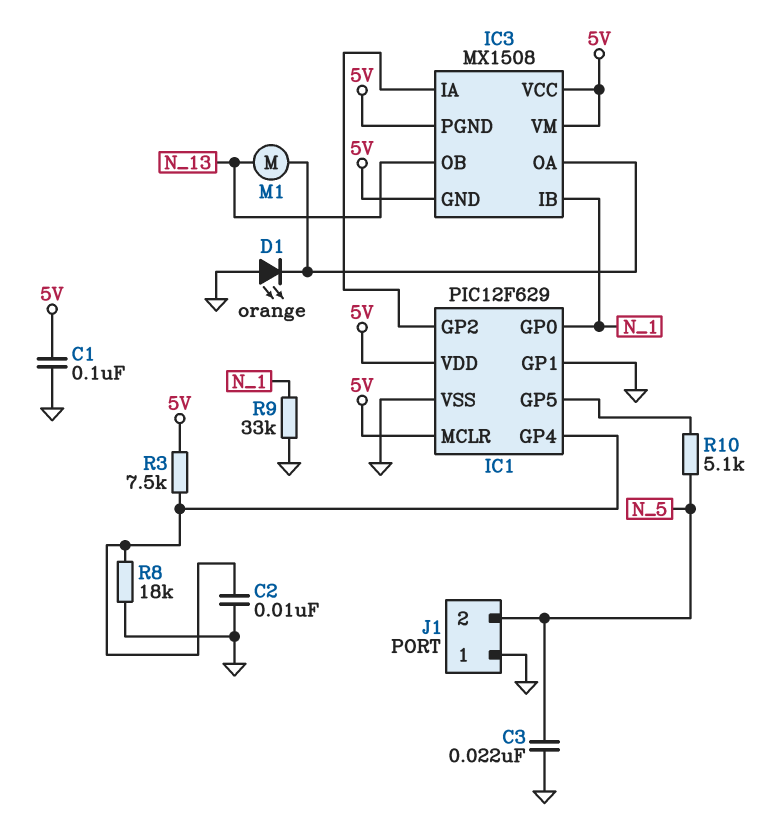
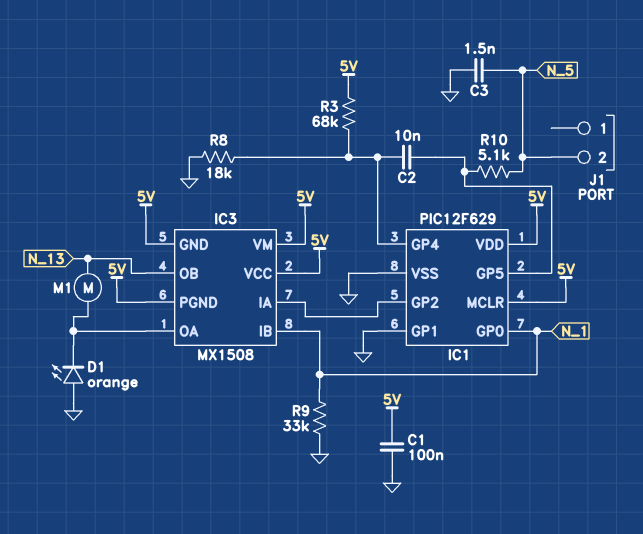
C2: 10nF (GND, IC1/GP4) -> 10nF (IC1/GP4, IC1/GP5)
C3: 22nF (GND, N_5) -> 1.5nF (GND, N_5)
J1 pin 1: GND -> none
R3: 7.5k (5V, IC1/GP4) -> 68k (5V, IC1/GP4)

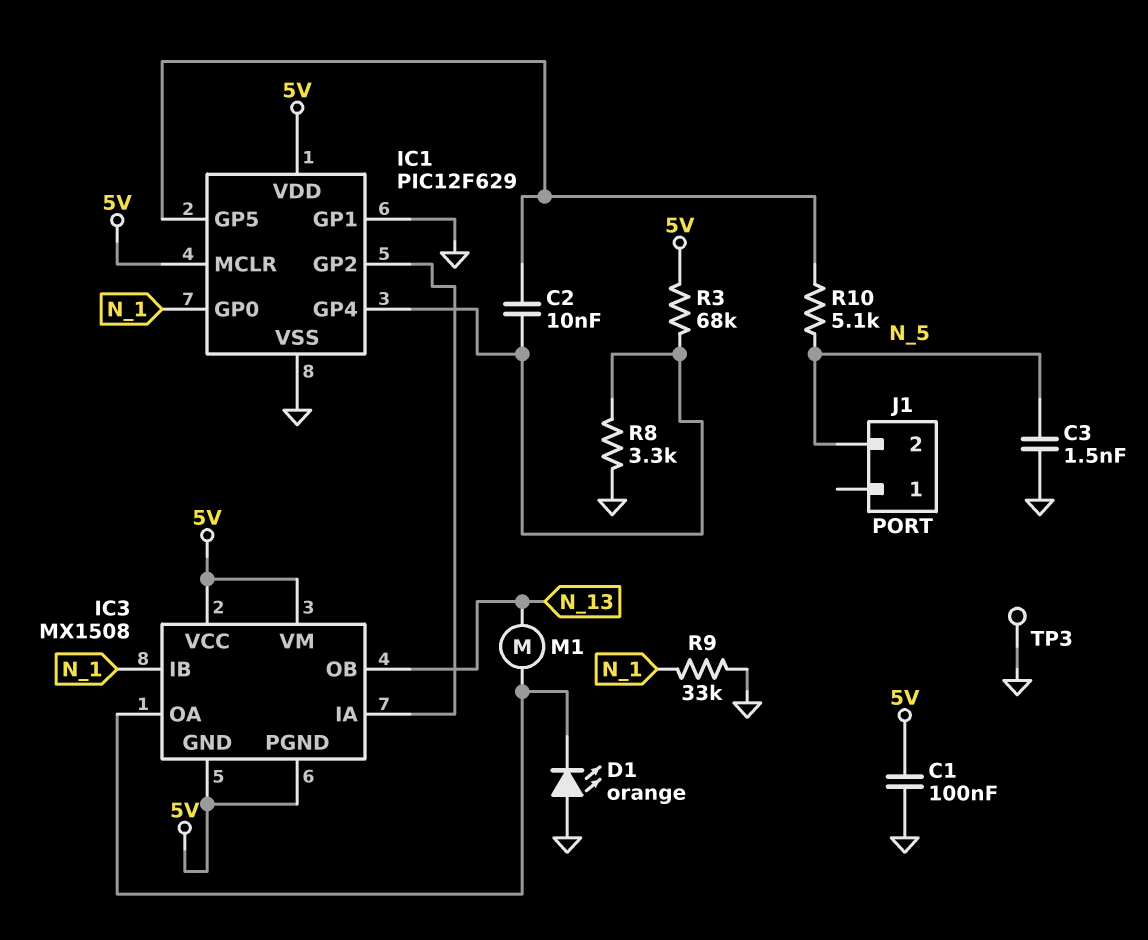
R8: 18k (GND, IC1/GP4) -> 3.3k (GND, IC1/GP4)
TP3: none -> test point (GND)

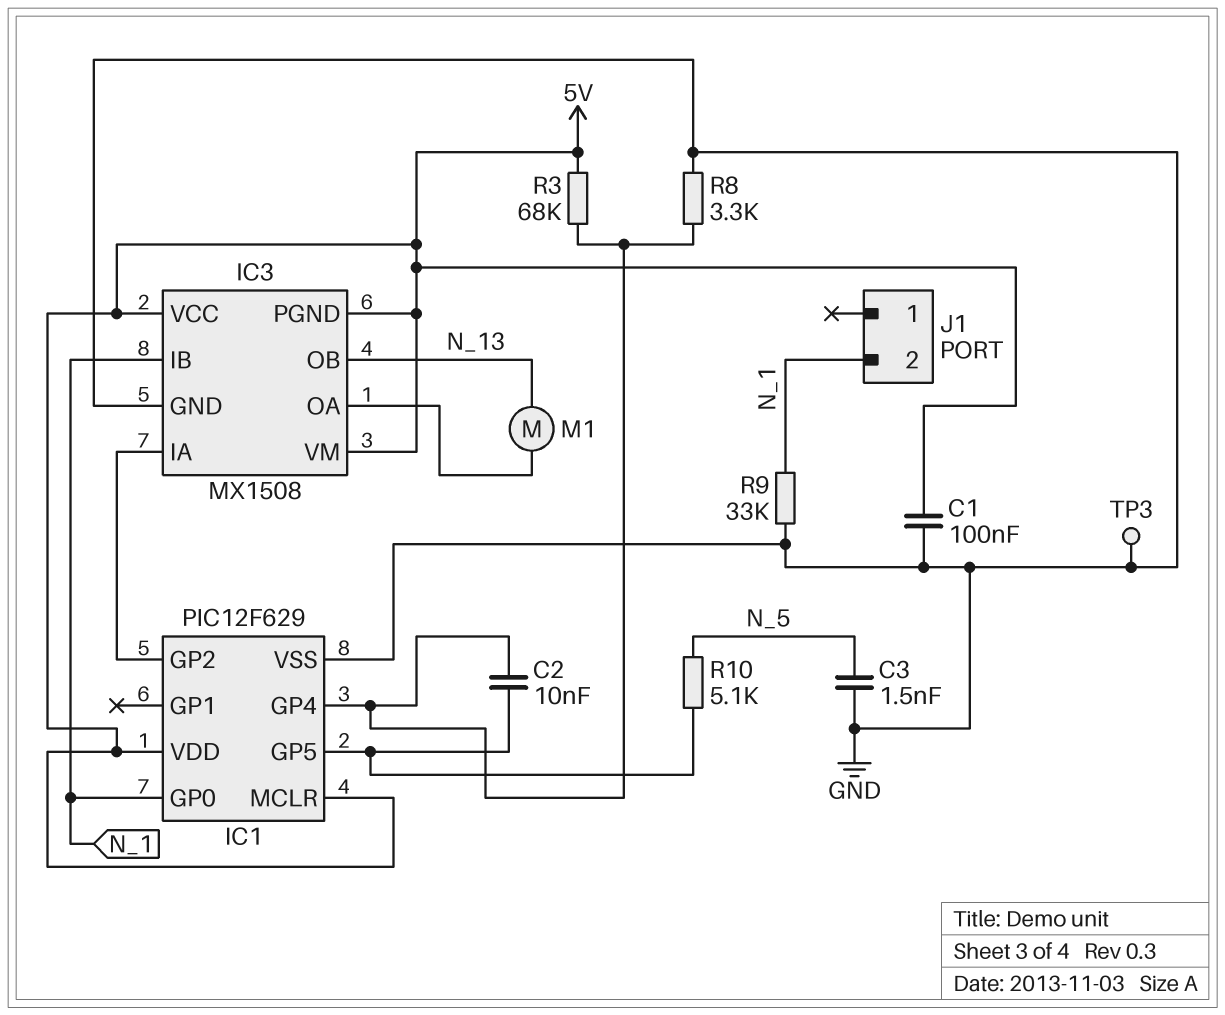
D1: LED orange (A GND, K IC3/OA) -> none
IC1 pin GP1: GND -> none
IC3 pin GND: 5V -> GND
J1 pin 2: N_5 -> N_1

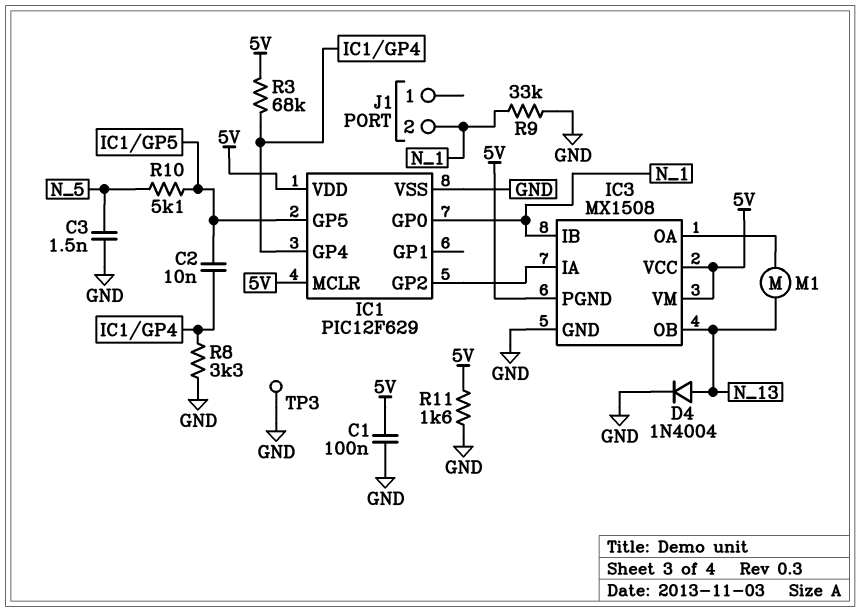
D4: none -> diode 1N4004 (A N_13, K GND)
R11: none -> 1.6k (5V, GND)

